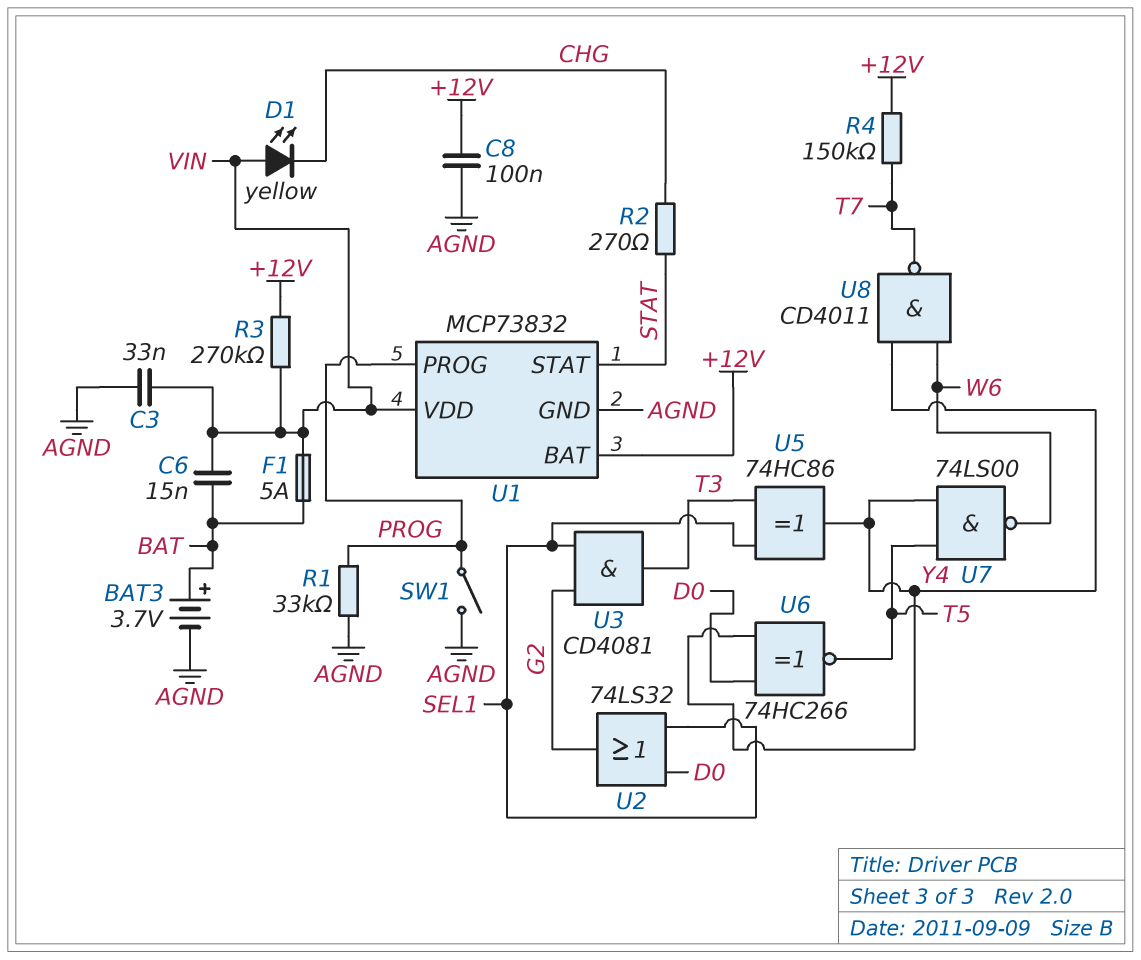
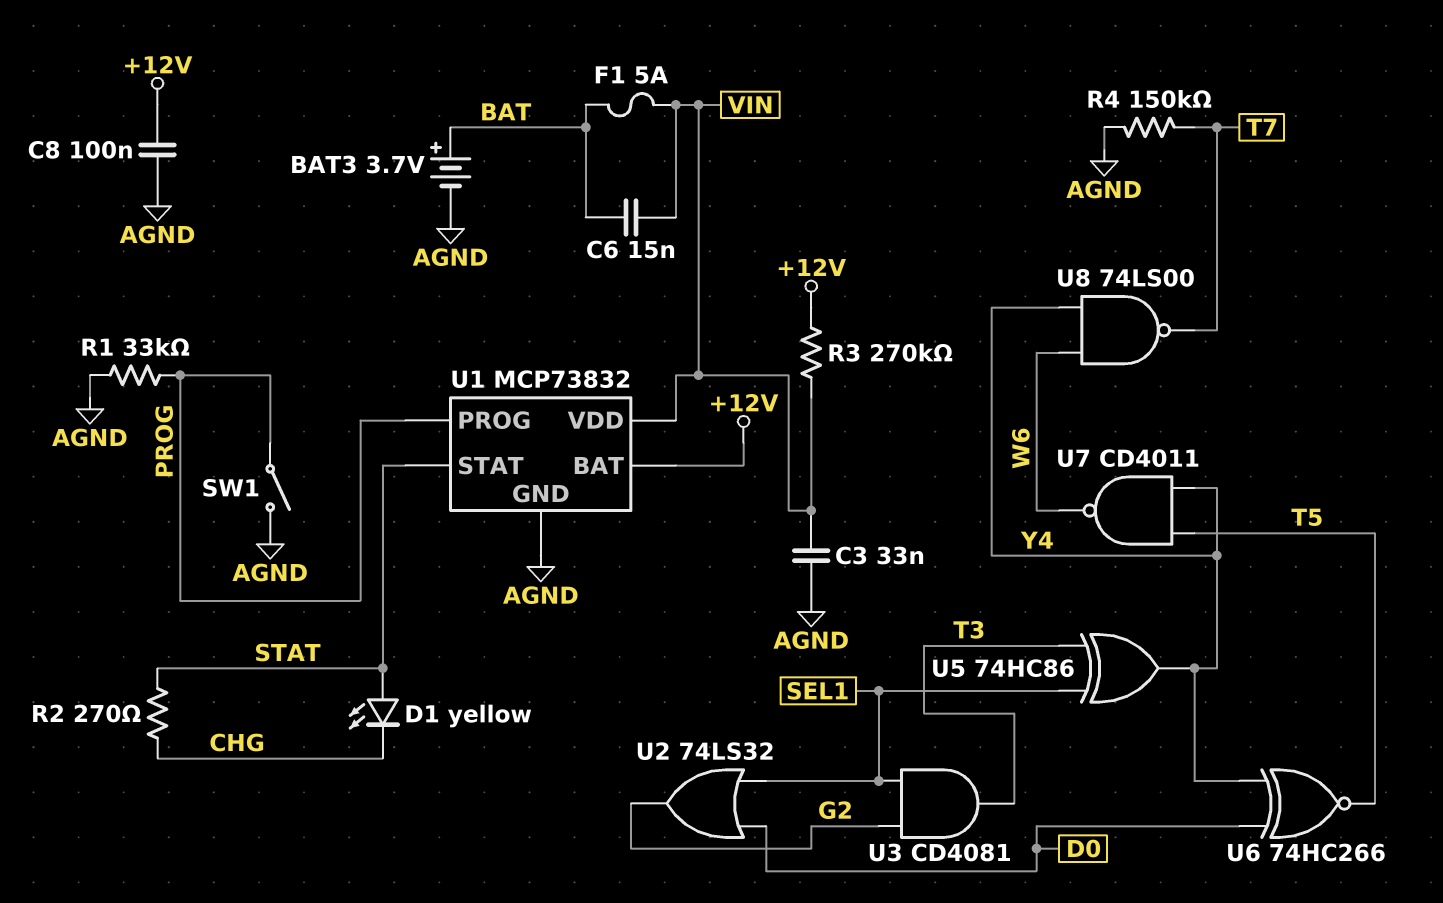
D1: LED yellow (A VIN, K CHG) -> LED yellow (A STAT, K CHG)
R4: 150k (+12V, T7) -> 150k (AGND, T7)
U7: NAND 74LS00 (in T5, in Y4, out W6) -> NAND CD4011 (in T5, in Y4, out W6)
U8: NAND CD4011 (in W6, in Y4, out T7) -> NAND 74LS00 (in W6, in Y4, out T7)

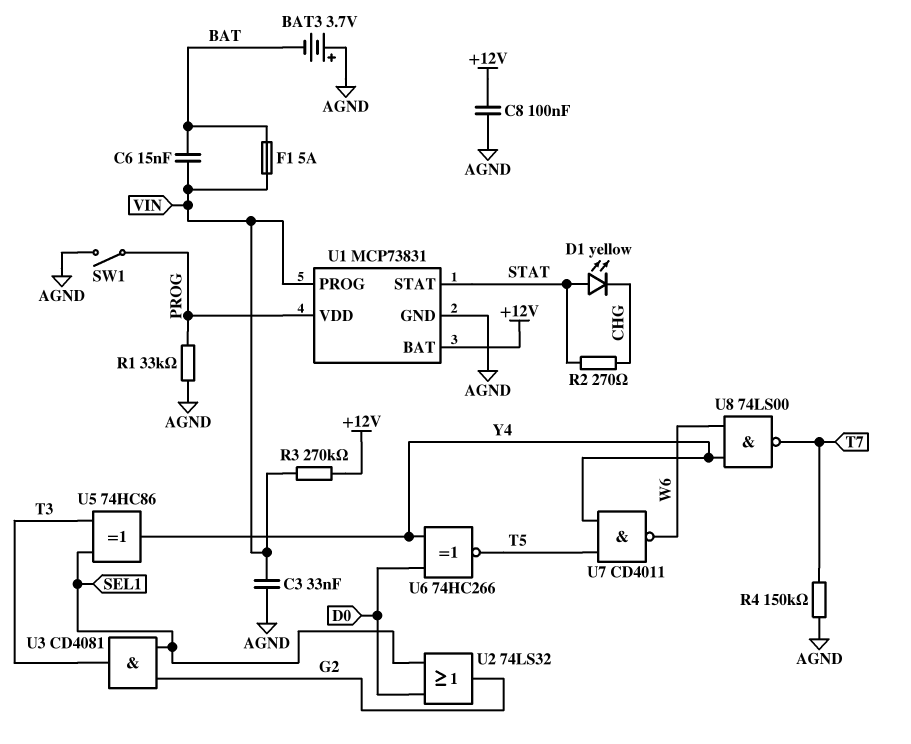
BAT3: 3.7V (plus BAT, minus AGND) -> 3.7V (plus AGND, minus BAT)
U1: MCP73832 -> MCP73831
U1 pin PROG: PROG -> VIN
U1 pin VDD: VIN -> PROG

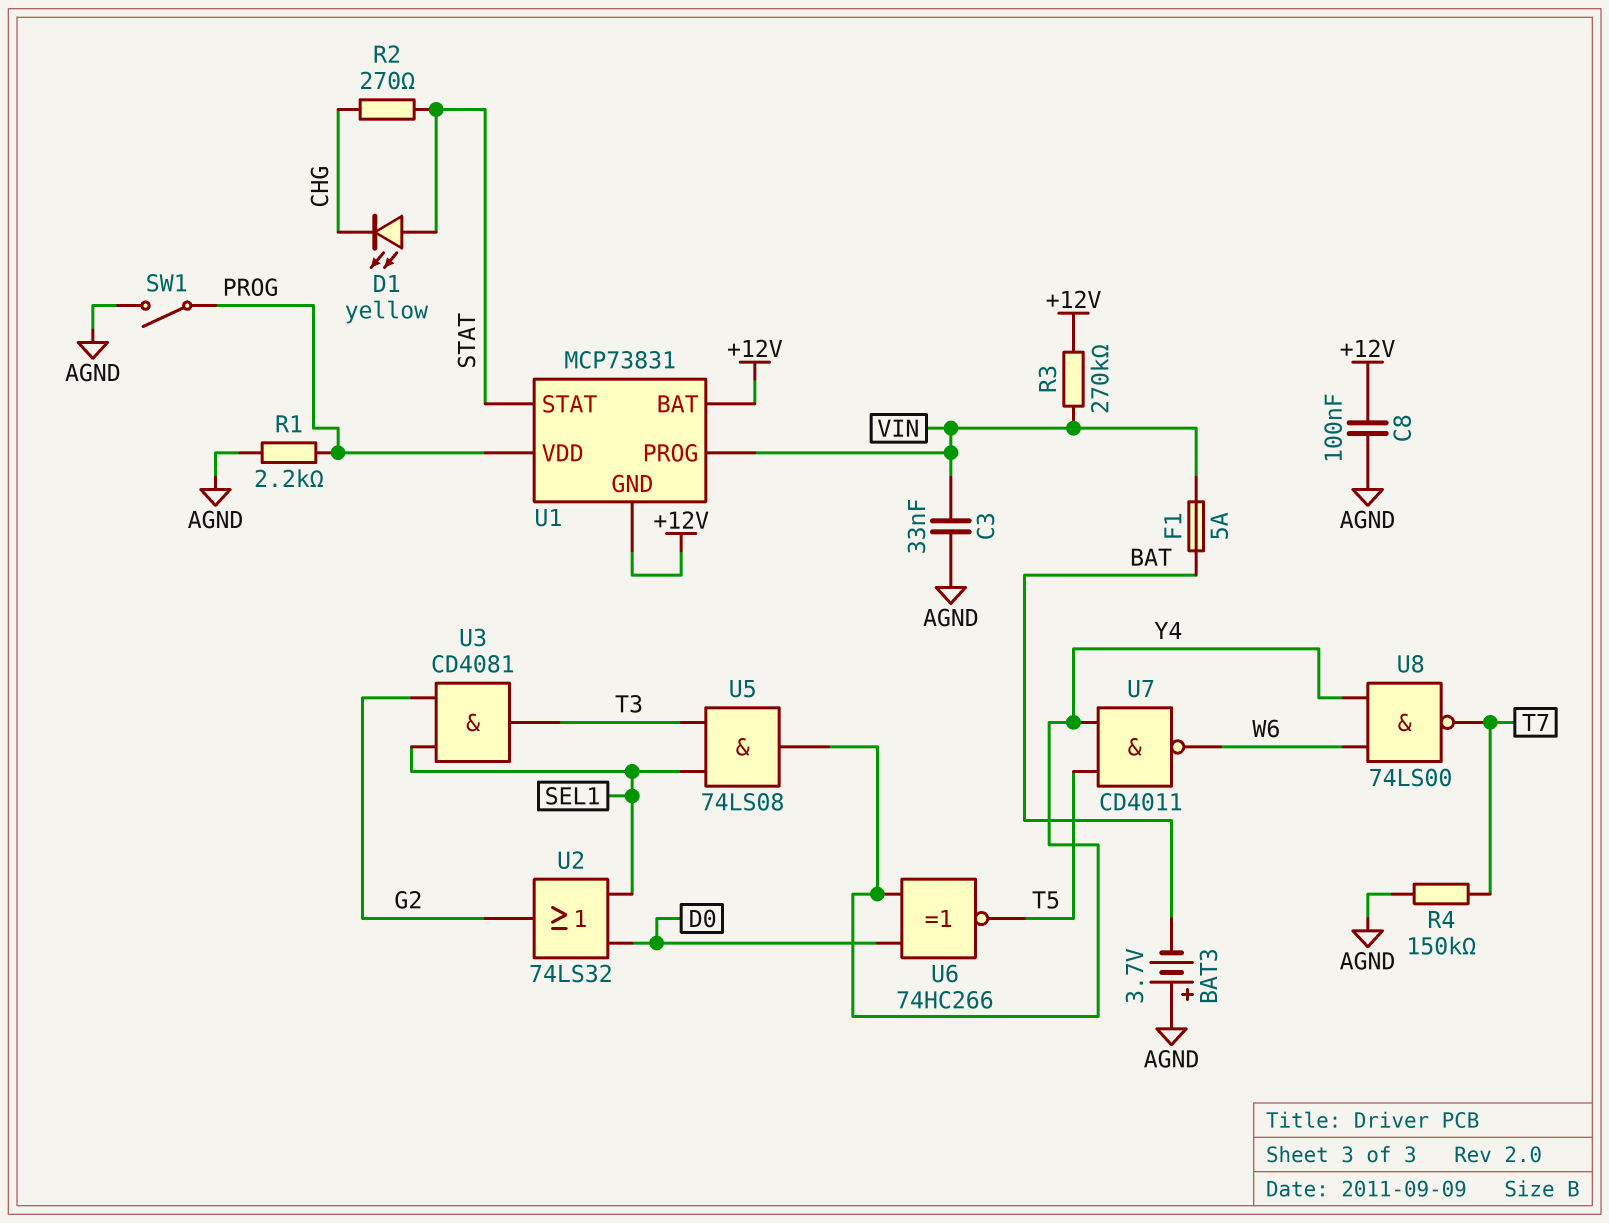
C6: 15nF (BAT, VIN) -> none
R1: 33k (AGND, PROG) -> 2.2k (AGND, PROG)
U1 pin GND: AGND -> +12V
U5: XOR 74HC86 (in SEL1, in T3, out Y4) -> AND 74LS08 (in SEL1, in T3, out Y4)

